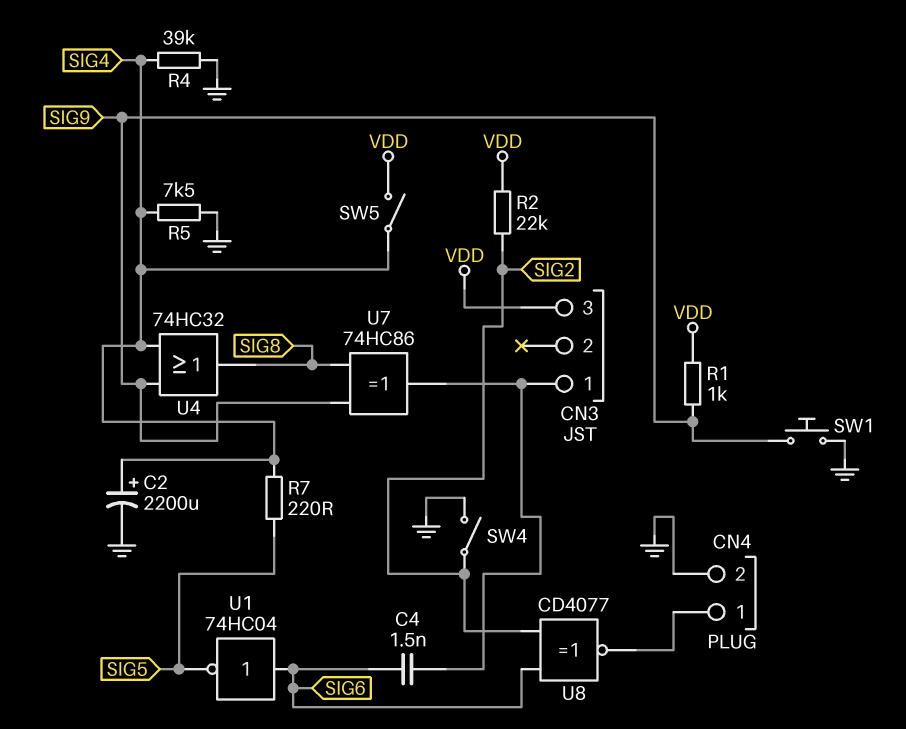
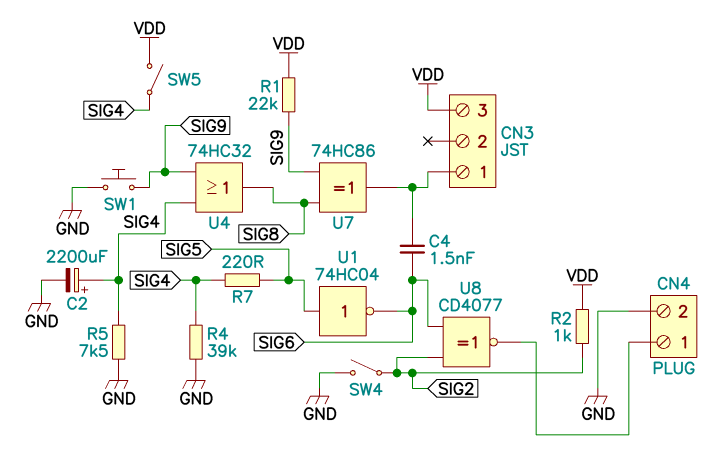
R1: 1k (SIG9, VDD) -> 22k (SIG9, VDD)
R2: 22k (SIG2, VDD) -> 1k (SIG2, VDD)
U1: NOT 74HC04 (in SIG6, out SIG5) -> NOT 74HC04 (in SIG5, out SIG6)

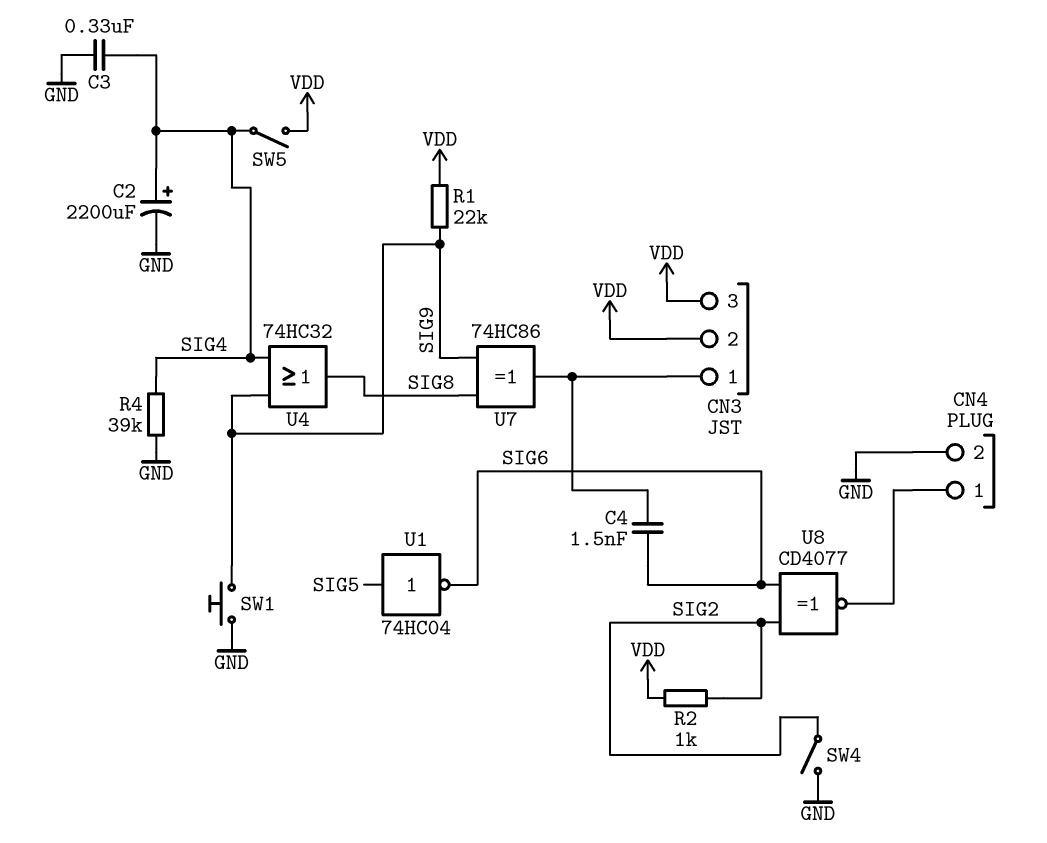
C3: none -> 330nF (GND, SIG4)
CN3 pin 2: none -> VDD
R5: 7.5k (GND, SIG4) -> none
R7: 220 (SIG4, SIG5) -> none

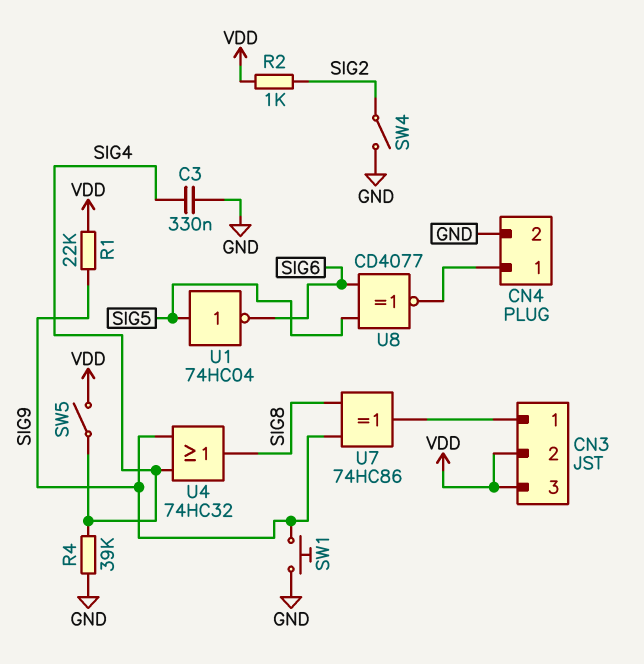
C2: 2200uF (plus SIG4, minus GND) -> none
C4: 1.5nF (CN3/1, SIG6) -> none
U8: XNOR CD4077 (in SIG2, in SIG6, out CN4/1) -> XNOR CD4077 (in SIG5, in SIG6, out CN4/1)

